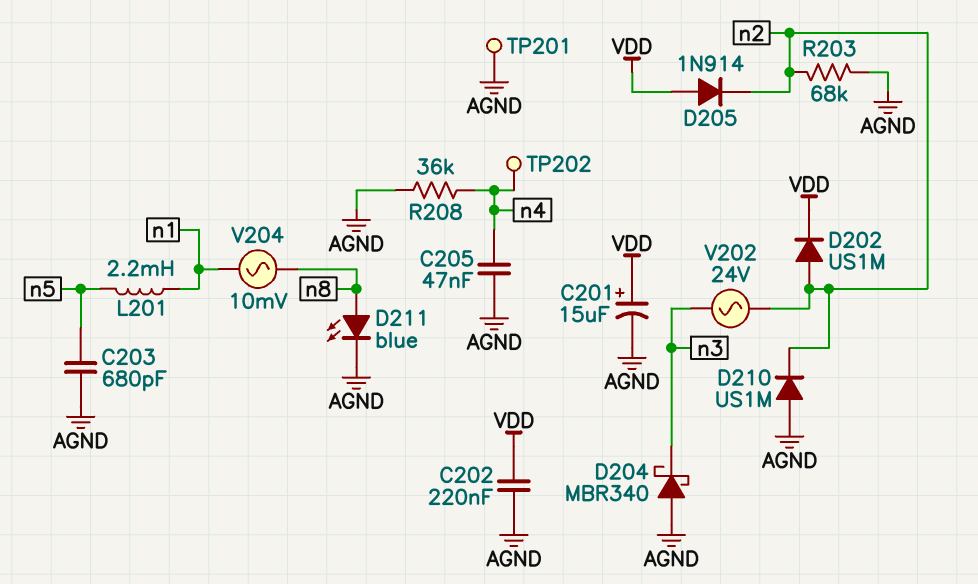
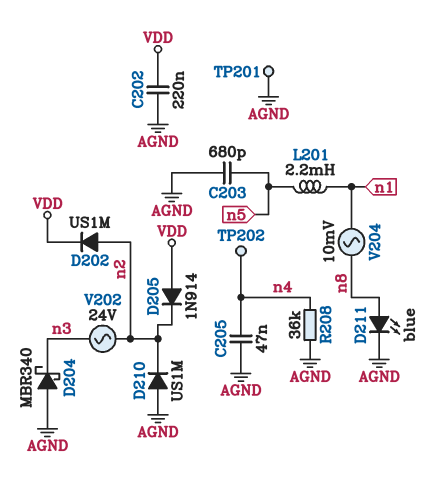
C201: 15uF (plus VDD, minus AGND) -> none
R203: 68k (AGND, n2) -> none

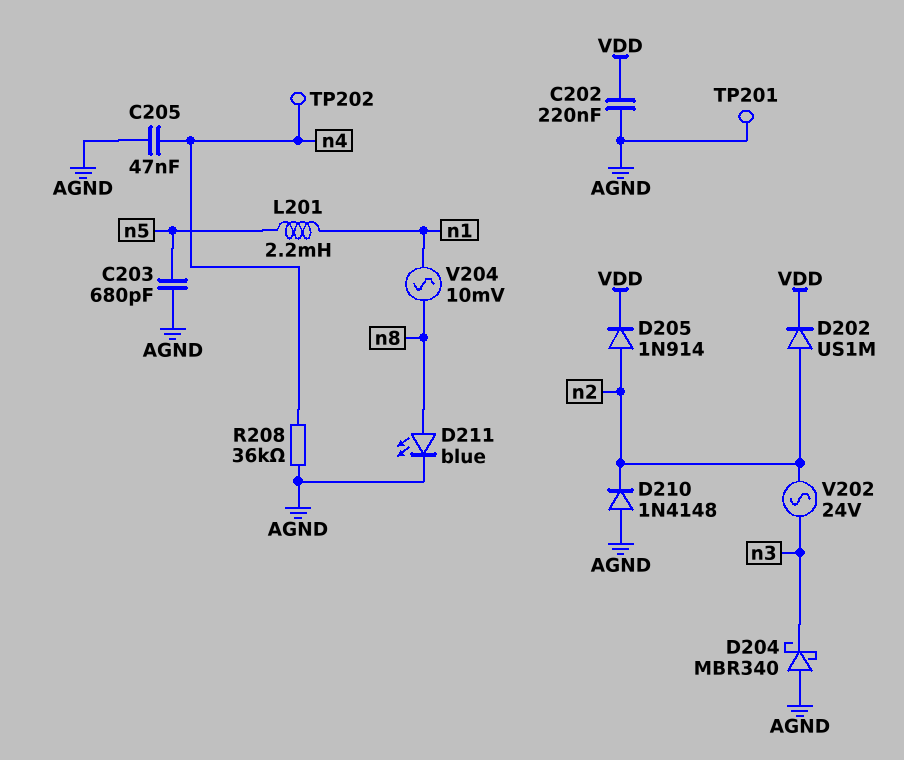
D205: diode 1N914 (A VDD, K n2) -> diode 1N914 (A n2, K VDD)
D210: diode US1M (A AGND, K n2) -> diode 1N4148 (A AGND, K n2)

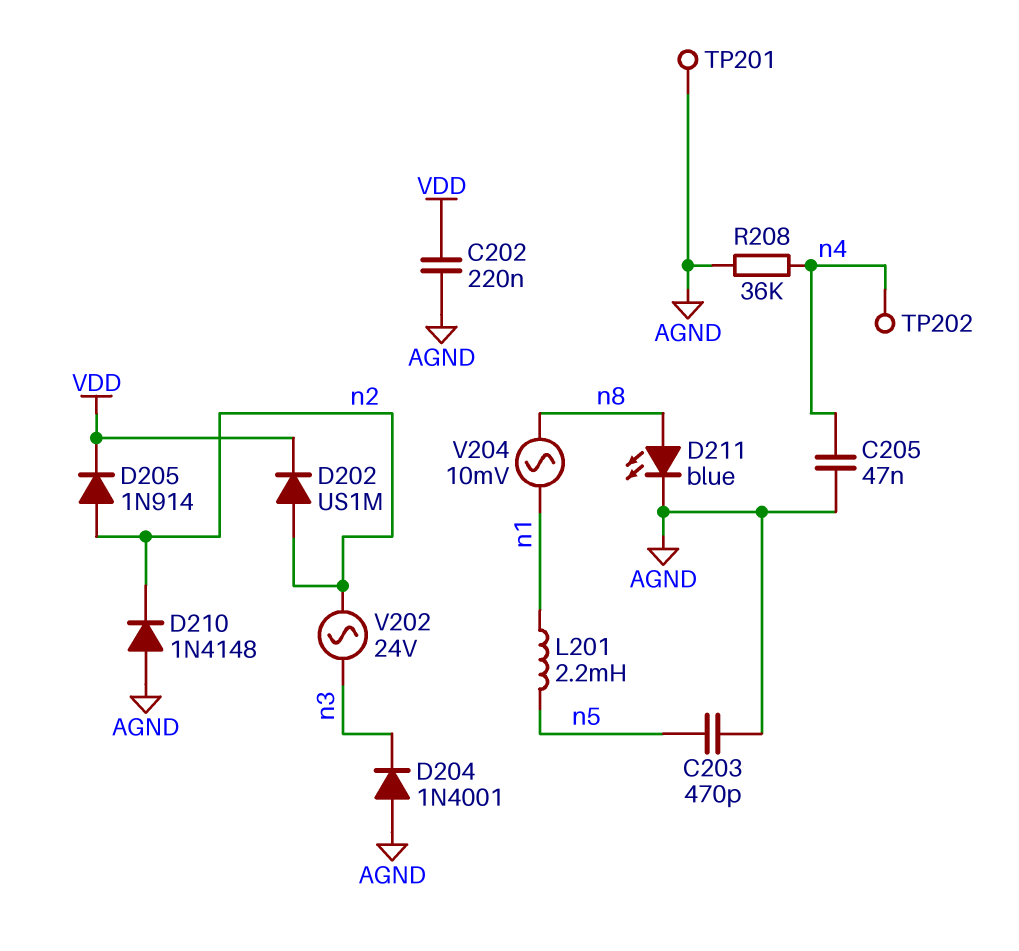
C203: 680pF (AGND, n5) -> 470pF (AGND, n5)
D204: schottky MBR340 (A AGND, K n3) -> diode 1N4001 (A AGND, K n3)

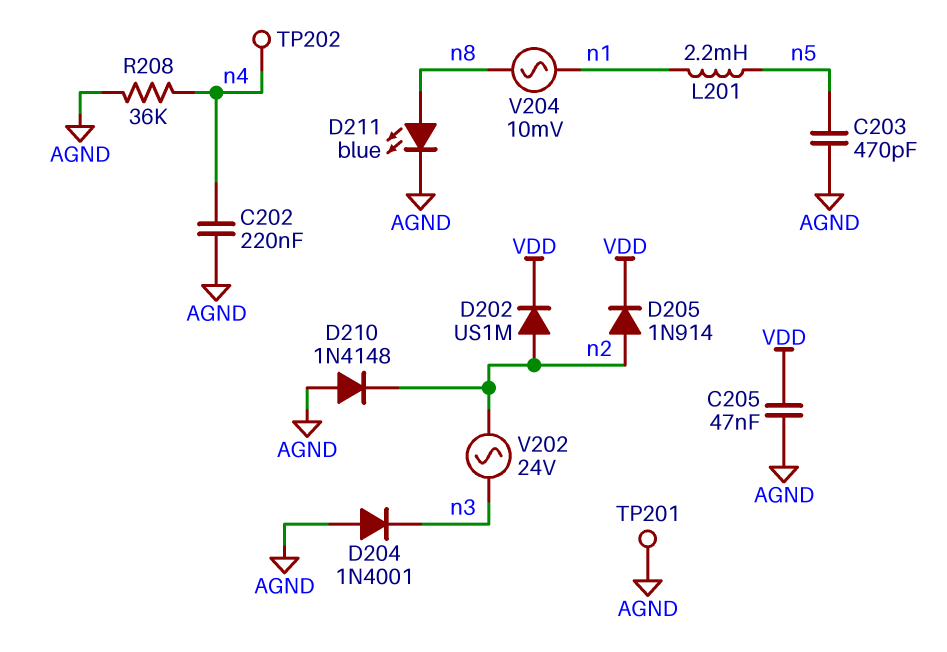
C202: 220nF (AGND, VDD) -> 220nF (AGND, n4)
C205: 47nF (AGND, n4) -> 47nF (AGND, VDD)

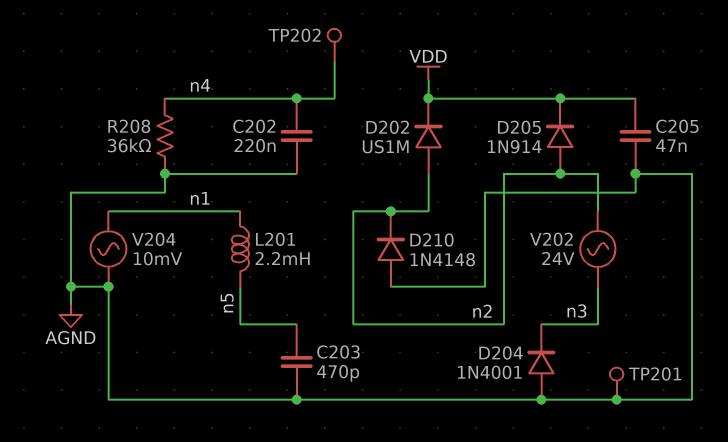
D211: LED blue (A n8, K AGND) -> none
V204: AC 10mV (n1, n8) -> AC 10mV (AGND, n1)

